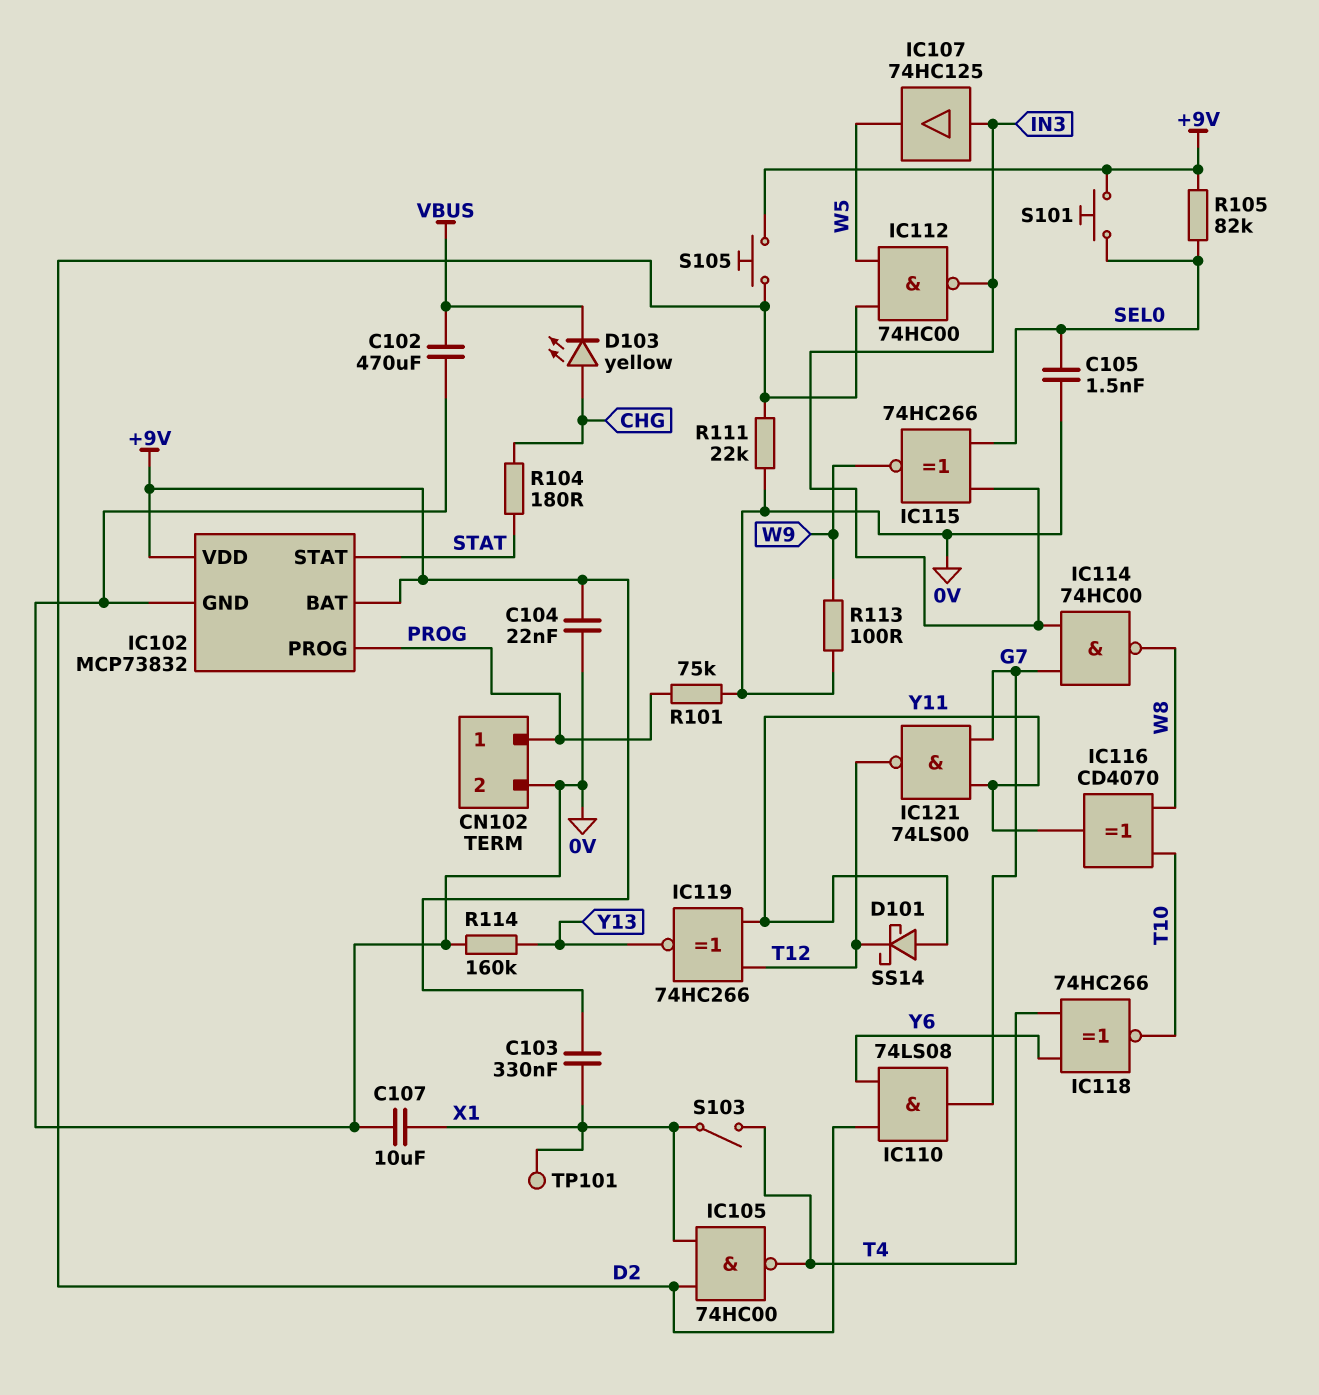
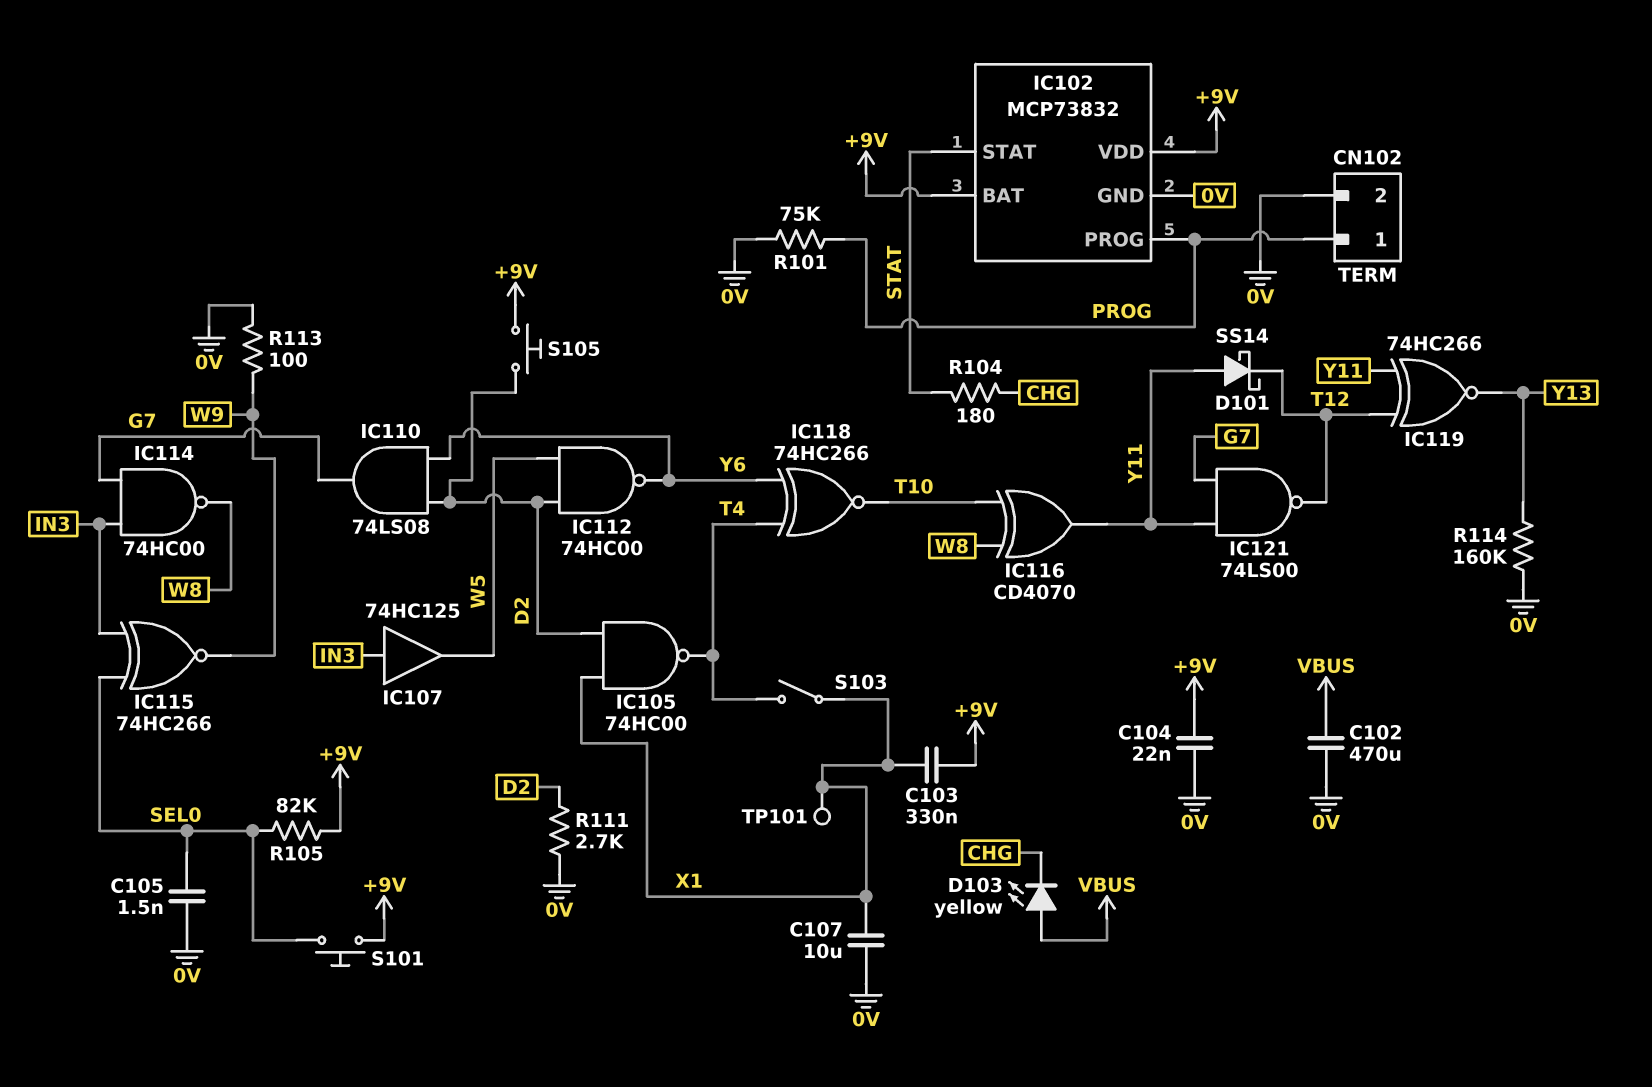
D103: LED yellow (A CHG, K VBUS) -> LED yellow (A VBUS, K CHG)
IC112: NAND 74HC00 (in D2, in W5, out IN3) -> NAND 74HC00 (in D2, in W5, out Y6)
R111: 22k (0V, D2) -> 2.7k (0V, D2)

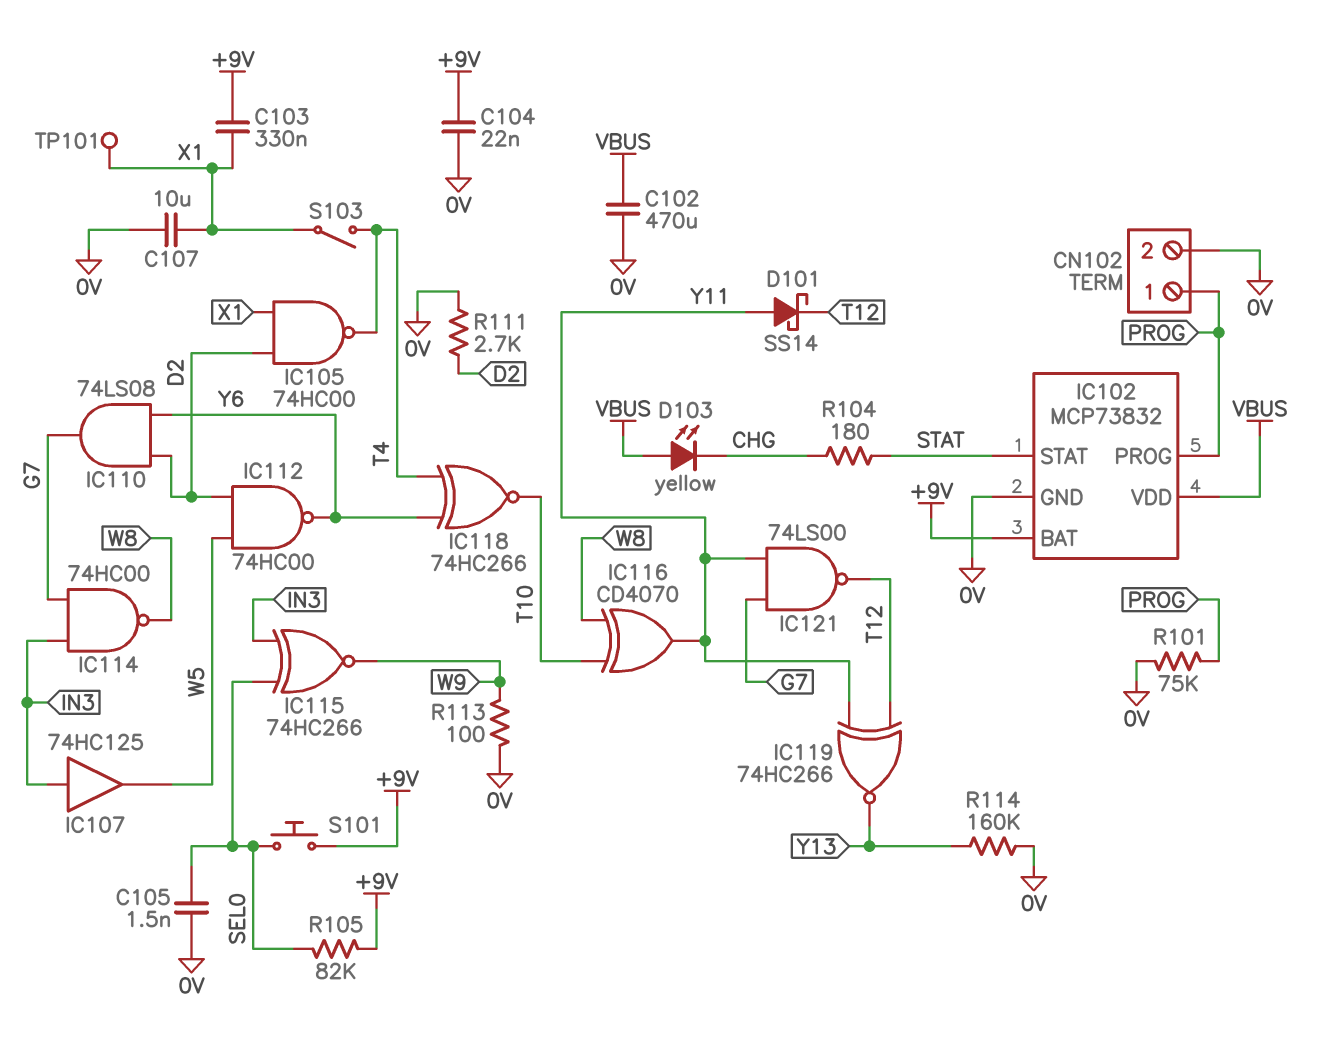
IC102 pin VDD: +9V -> VBUS
S105: button (+9V, D2) -> none

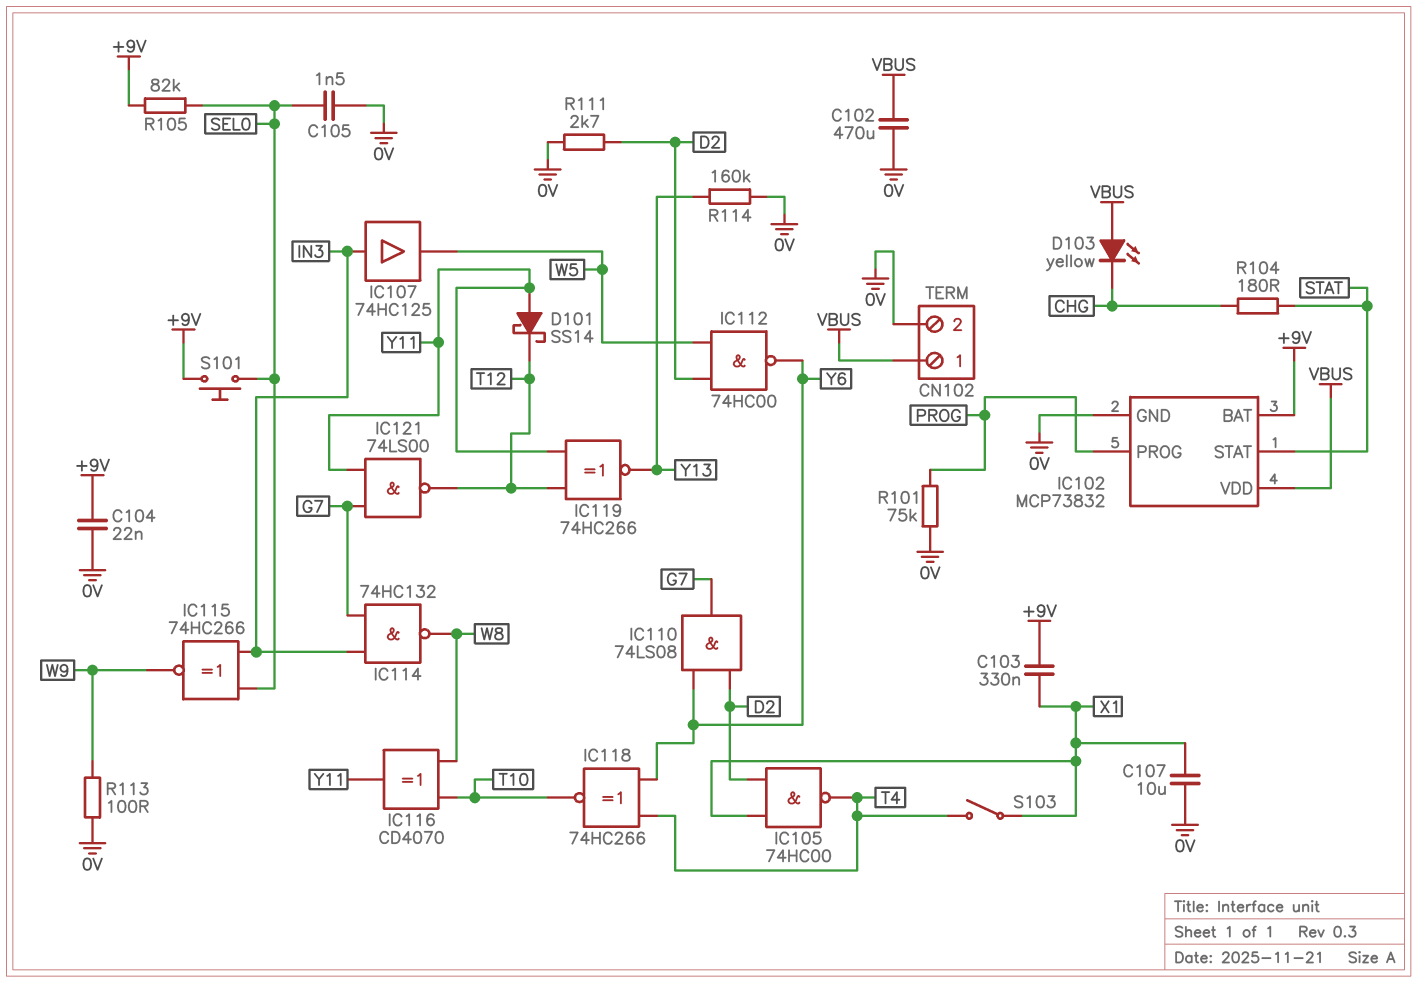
CN102 pin 1: PROG -> VBUS
IC114: NAND 74HC00 (in G7, in IN3, out W8) -> NAND 74HC132 (in G7, in IN3, out W8)
TP101: test point (X1) -> none

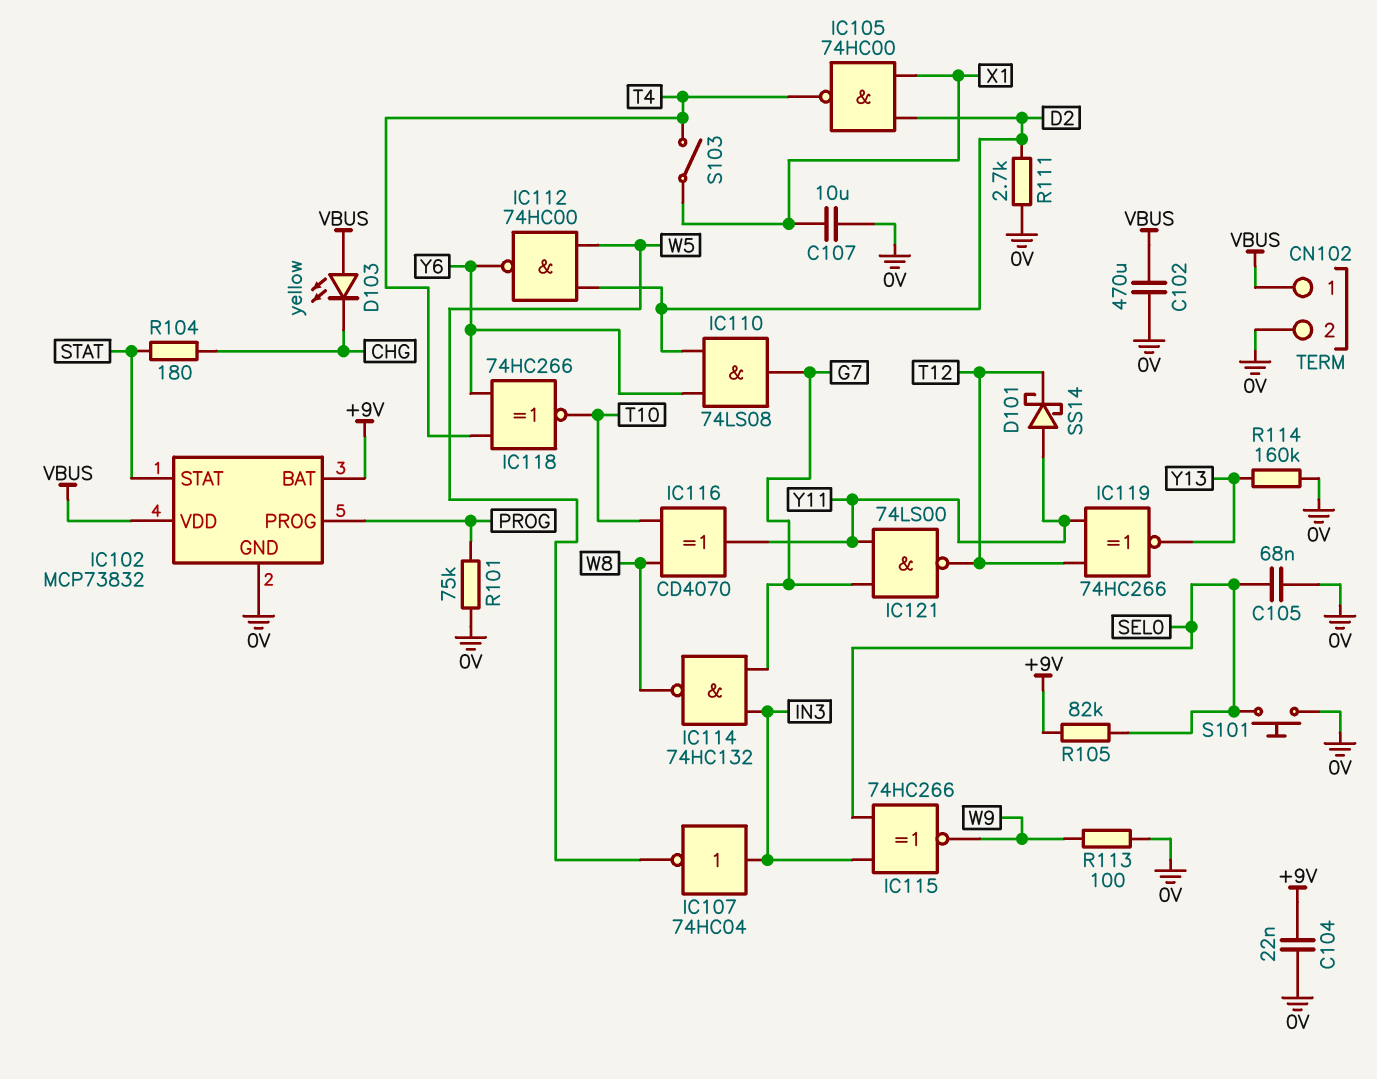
C103: 330nF (+9V, X1) -> none
C105: 1.5nF (0V, SEL0) -> 68nF (0V, SEL0)
IC107: buffer 74HC125 (in IN3, out W5) -> NOT 74HC04 (in IN3, out W5)
S101: button (+9V, SEL0) -> button (0V, SEL0)

